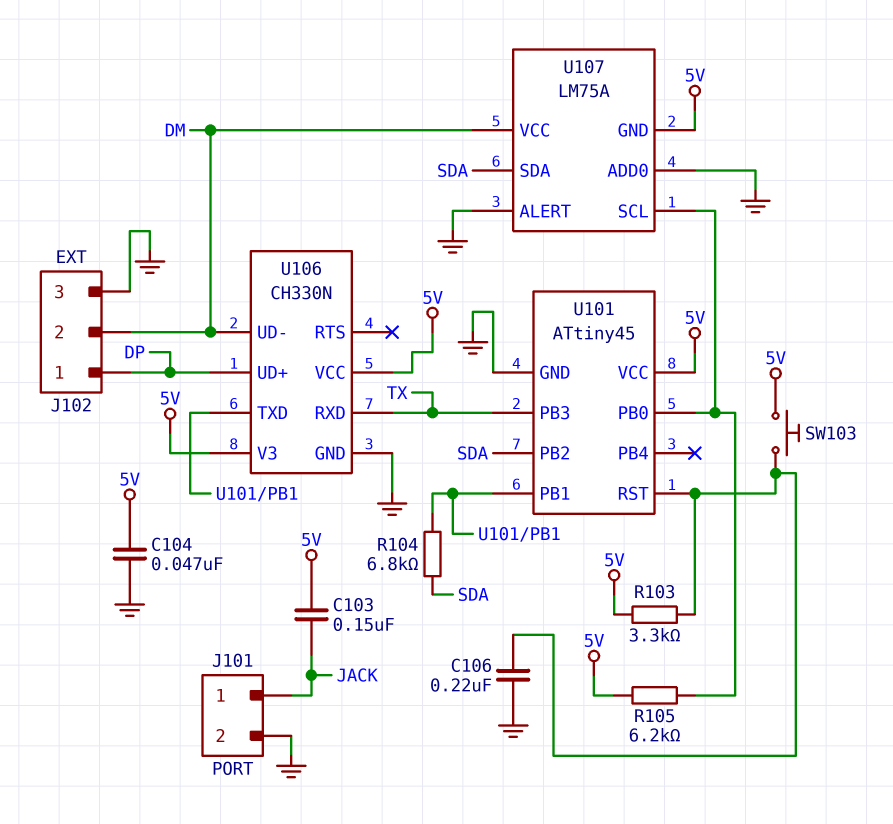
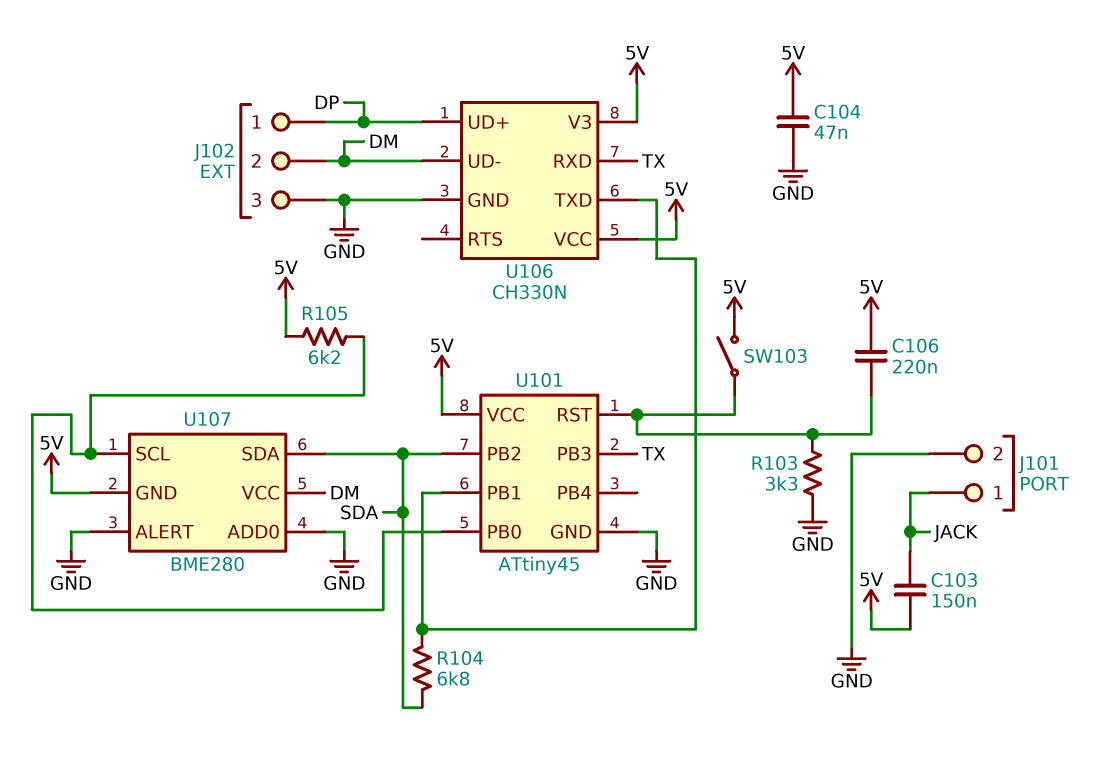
C106: 220nF (GND, U101/RST) -> 220nF (5V, U101/RST)
R103: 3.3k (5V, U101/RST) -> 3.3k (GND, U101/RST)
SW103: button (5V, U101/RST) -> switch (5V, U101/RST)
U107: LM75A -> BME280

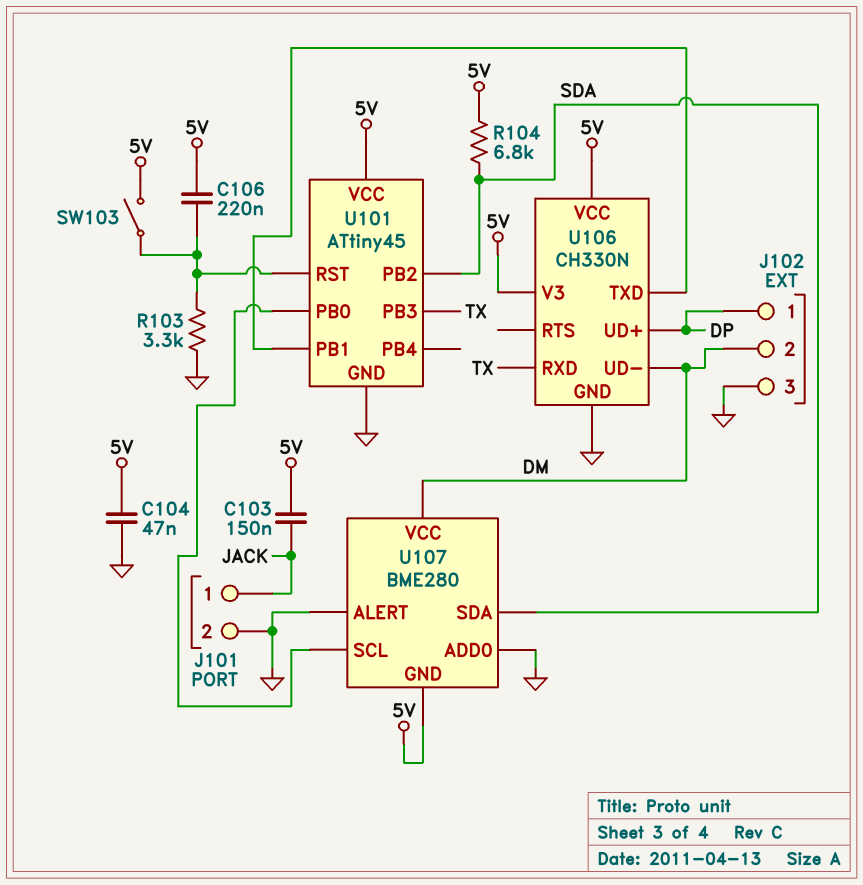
R104: 6.8k (SDA, U101/PB1) -> 6.8k (5V, SDA)
R105: 6.2k (5V, U101/PB0) -> none

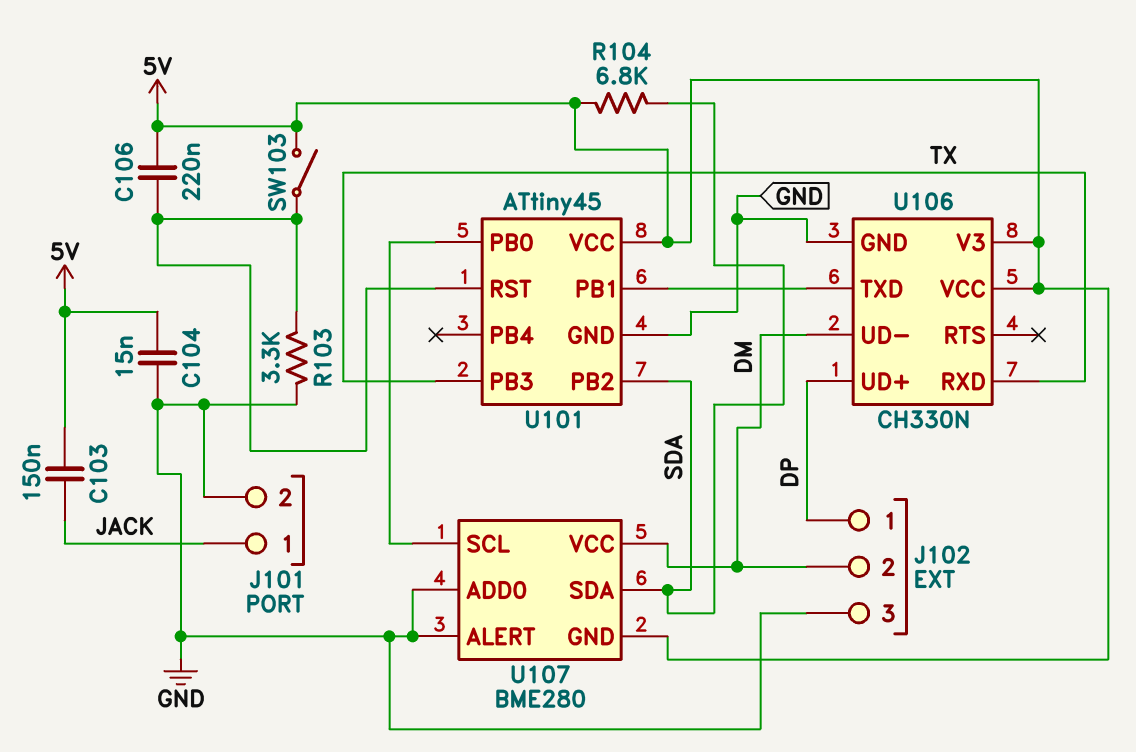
C104: 47nF (5V, GND) -> 15nF (5V, GND)

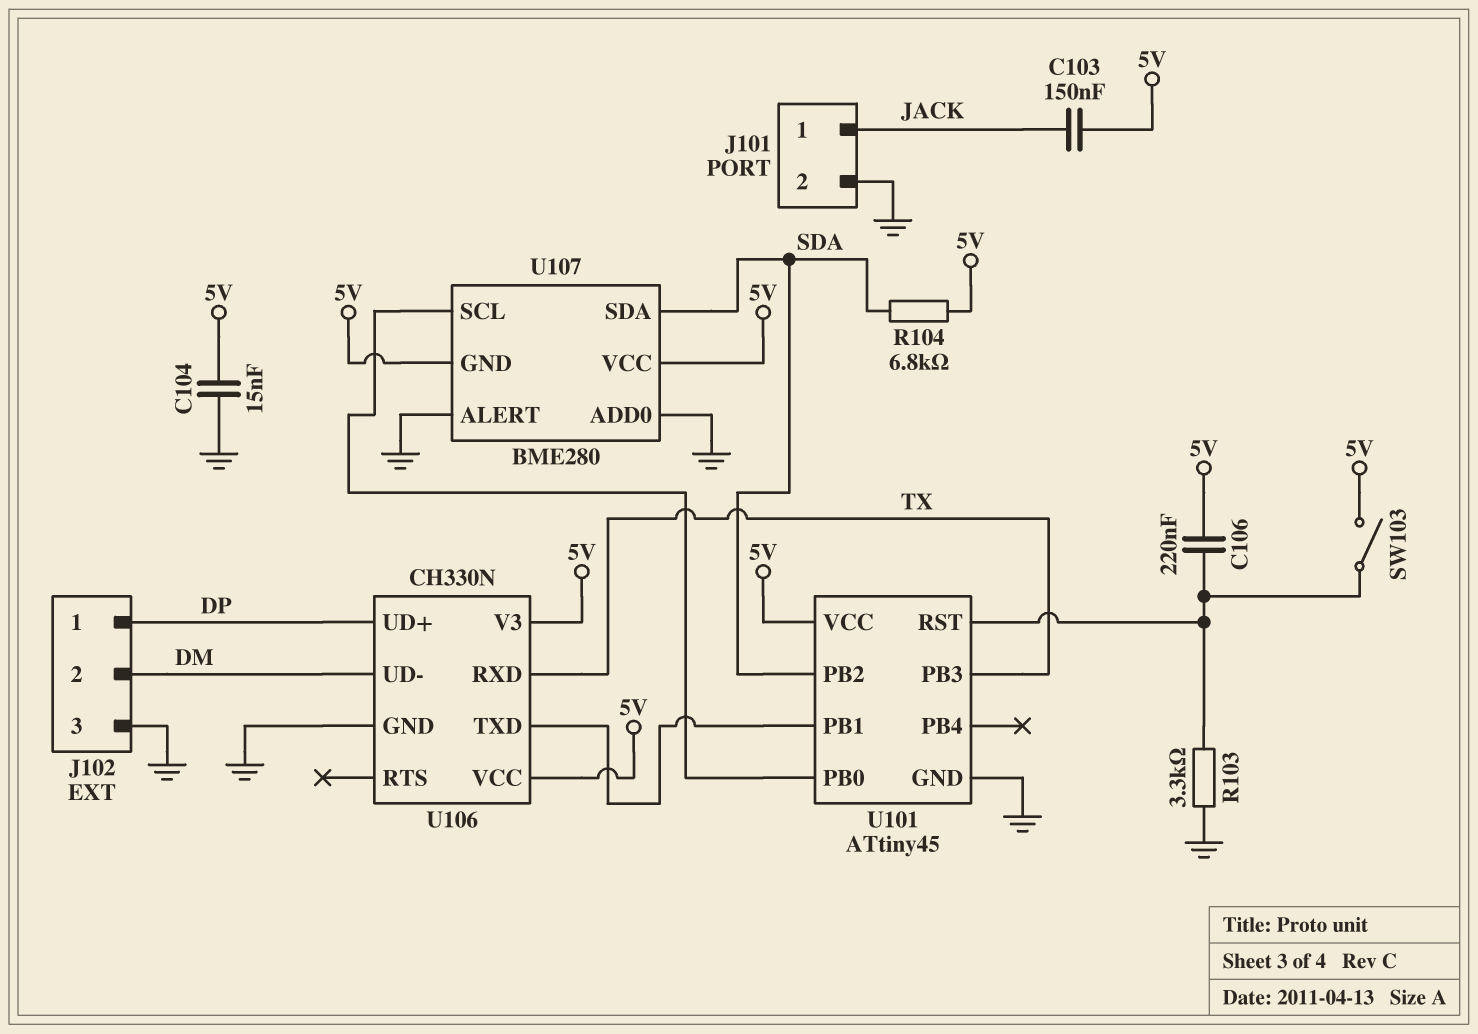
U107 pin VCC: DM -> 5V

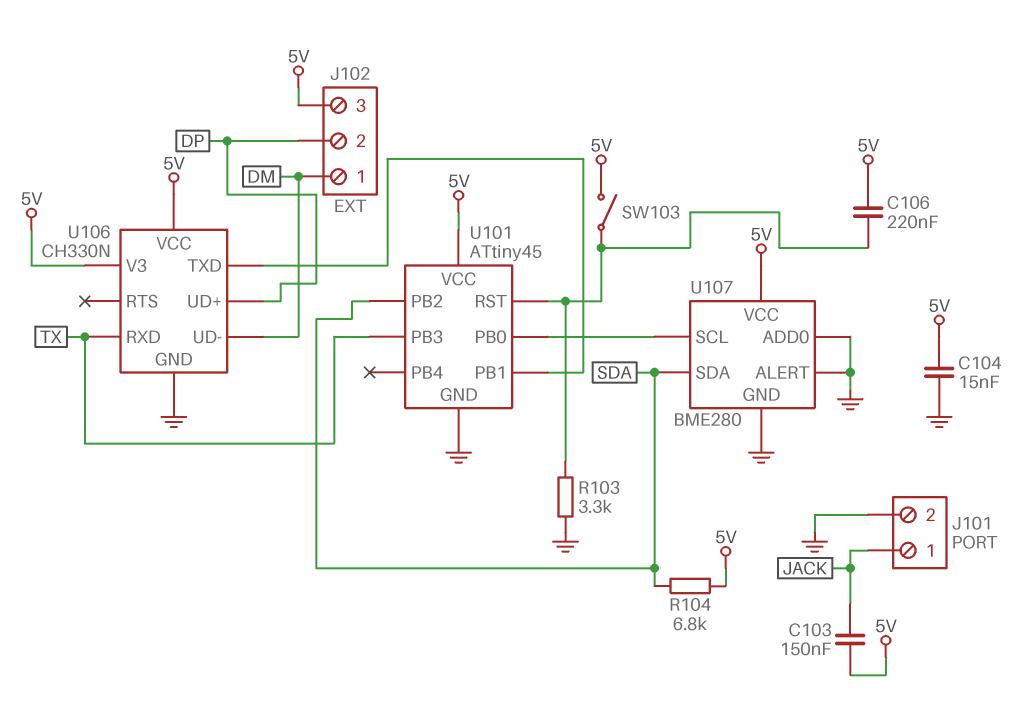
J102 pin 1: DP -> DM
J102 pin 2: DM -> DP
J102 pin 3: GND -> 5V
U107 pin GND: 5V -> GND

